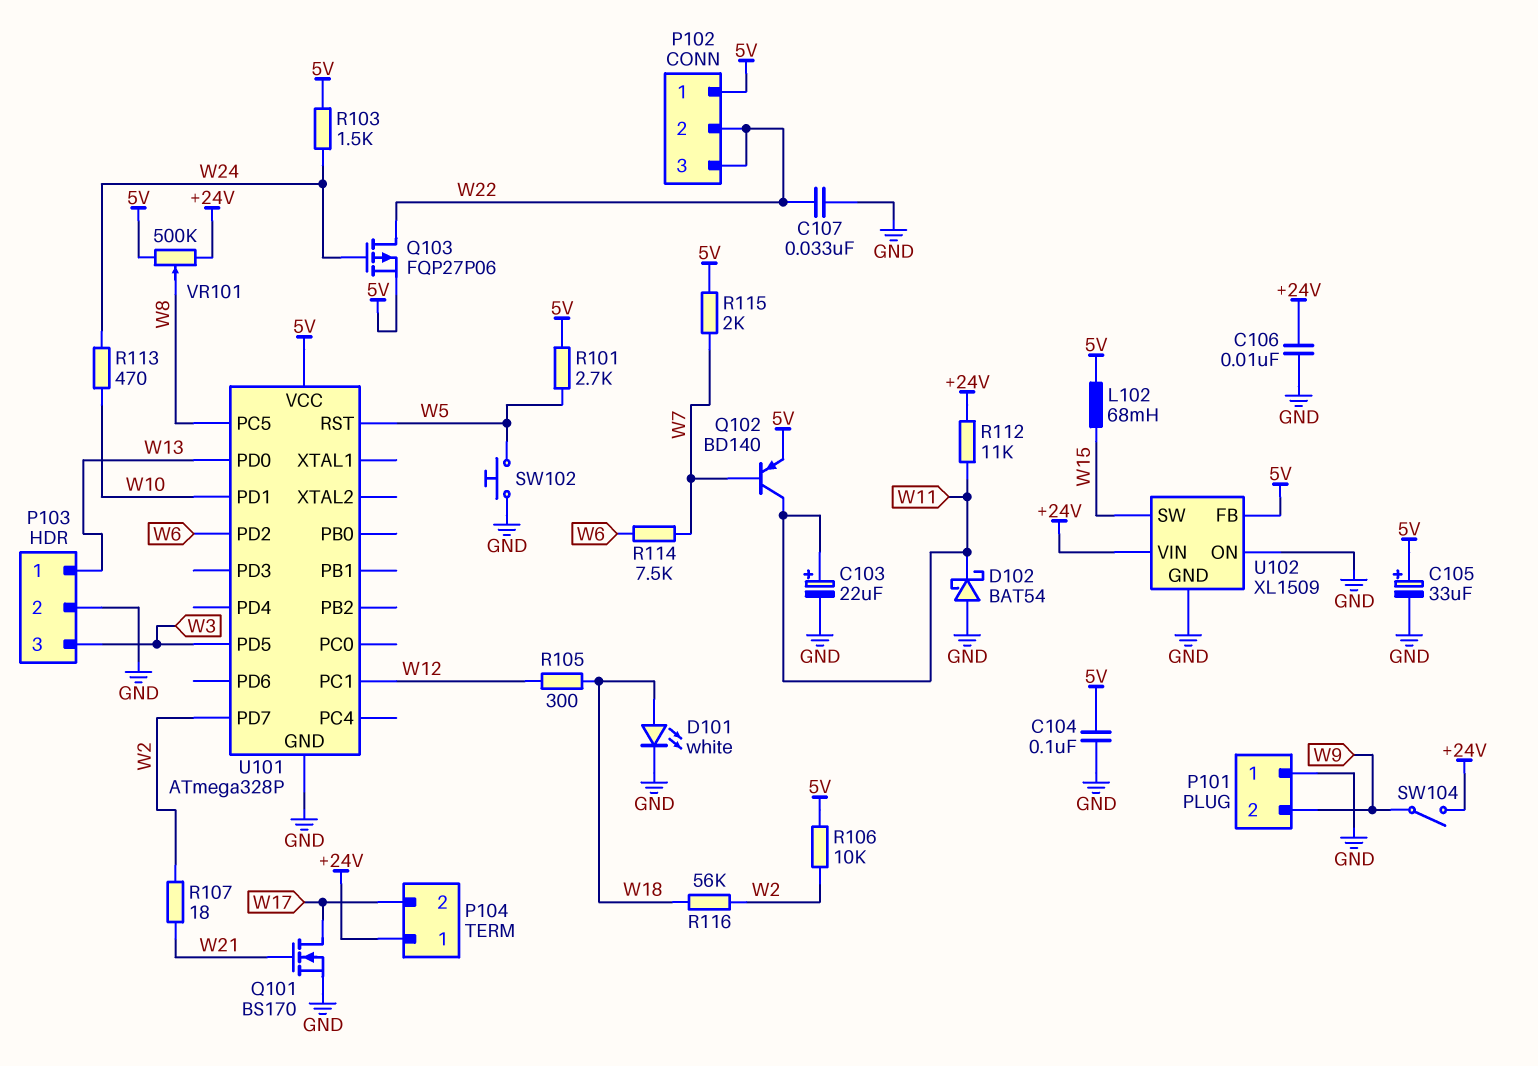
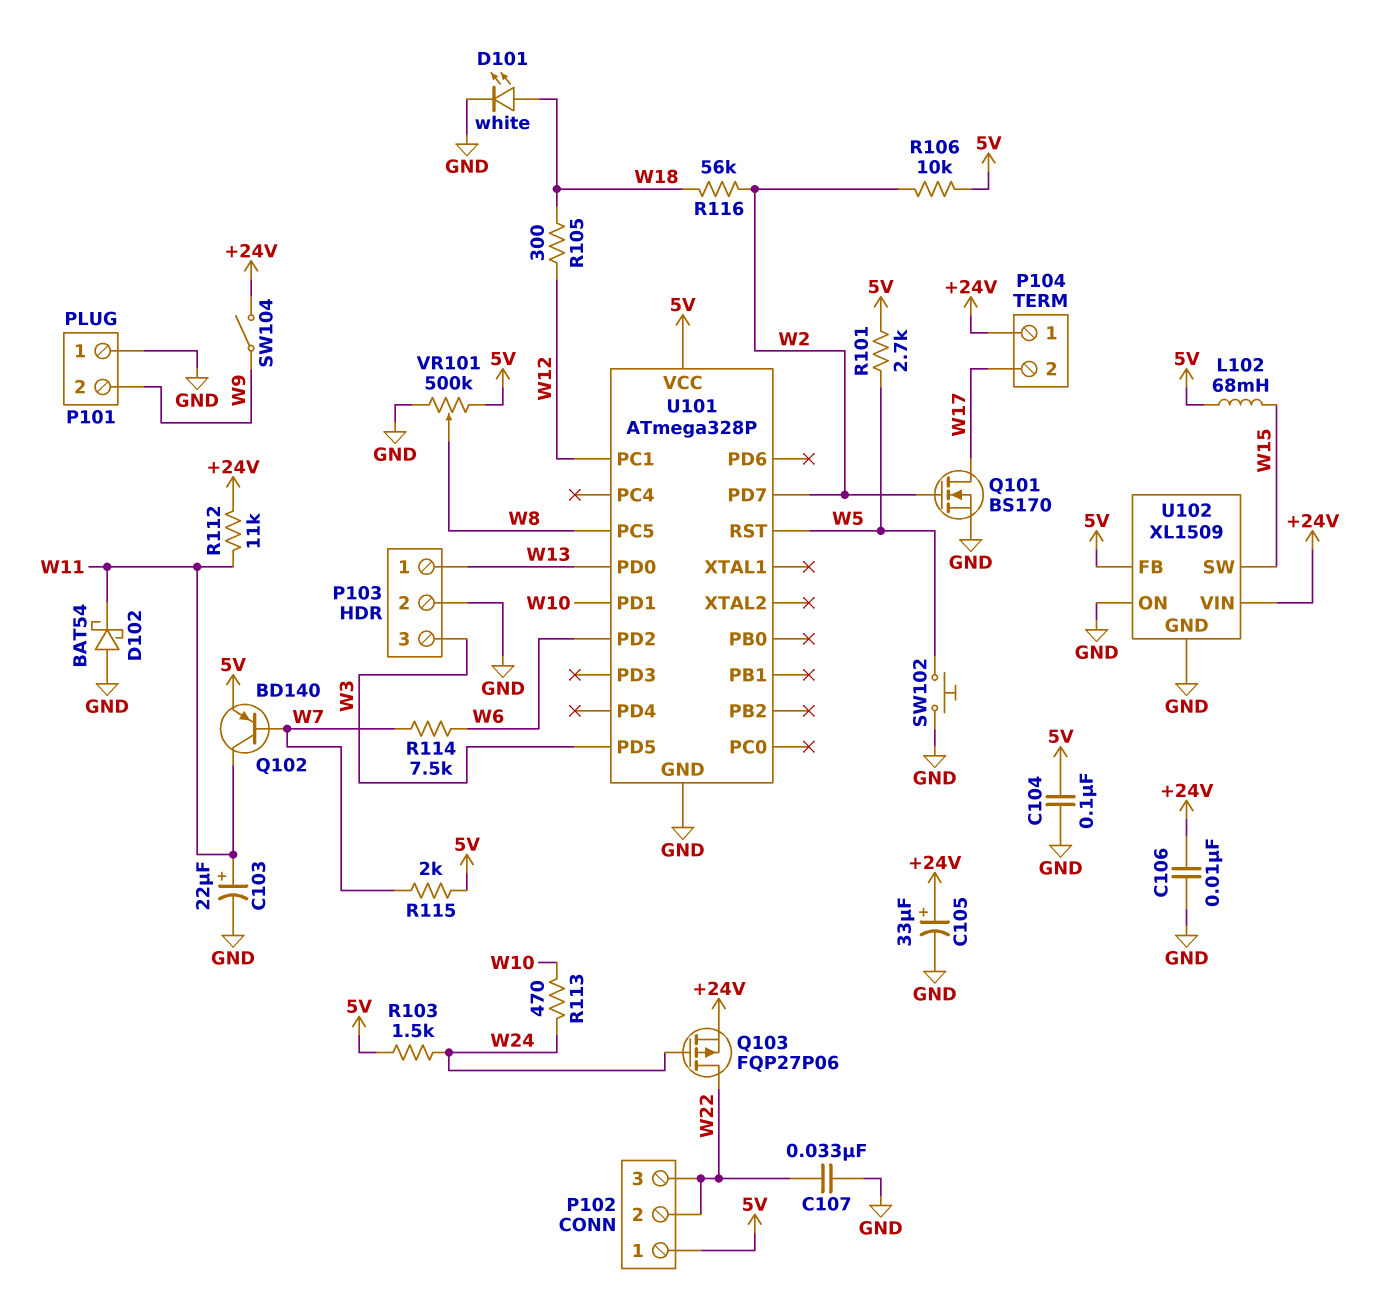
C105: 33uF (plus 5V, minus GND) -> 33uF (plus +24V, minus GND)
Q101: NMOS BS170 (G W21, D W17, S GND) -> NMOS BS170 (G W2, D W17, S GND)
Q103: PMOS FQP27P06 (G W24, D W22, S 5V) -> PMOS FQP27P06 (G W24, D W22, S +24V)
R107: 18 (W2, W21) -> none
VR101: 500k (+24V, 5V, wiper W8) -> 500k (5V, GND, wiper W8)

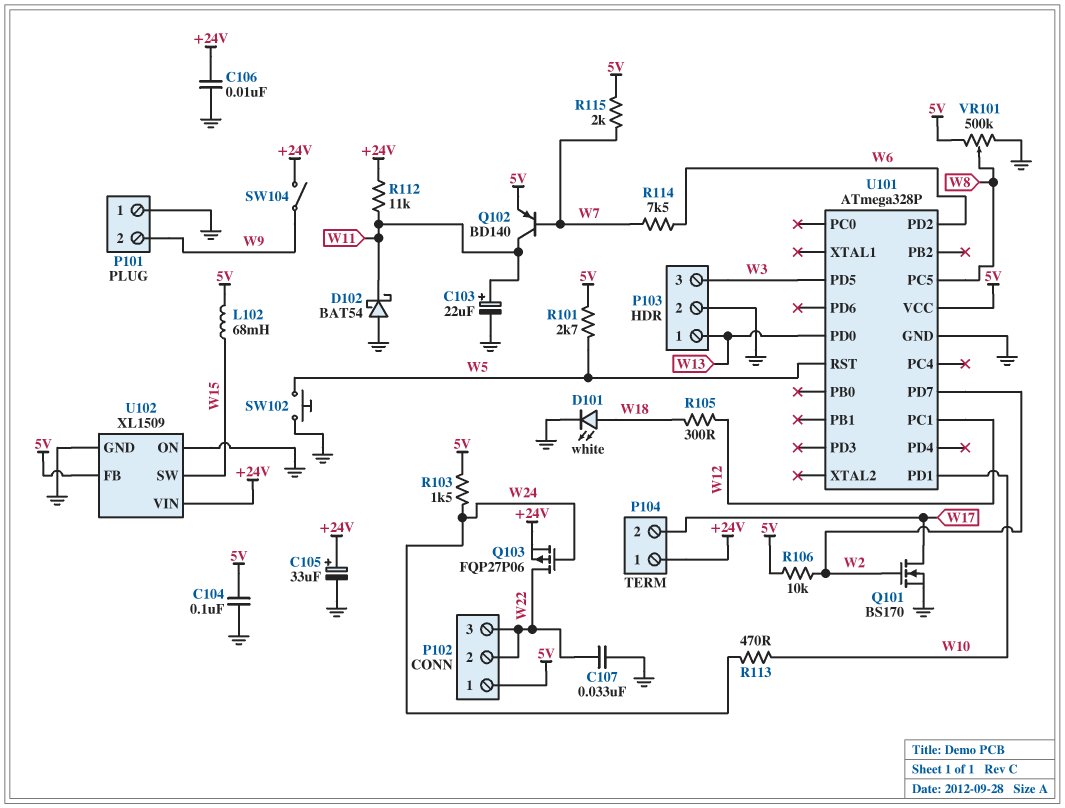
R116: 56k (W2, W18) -> none

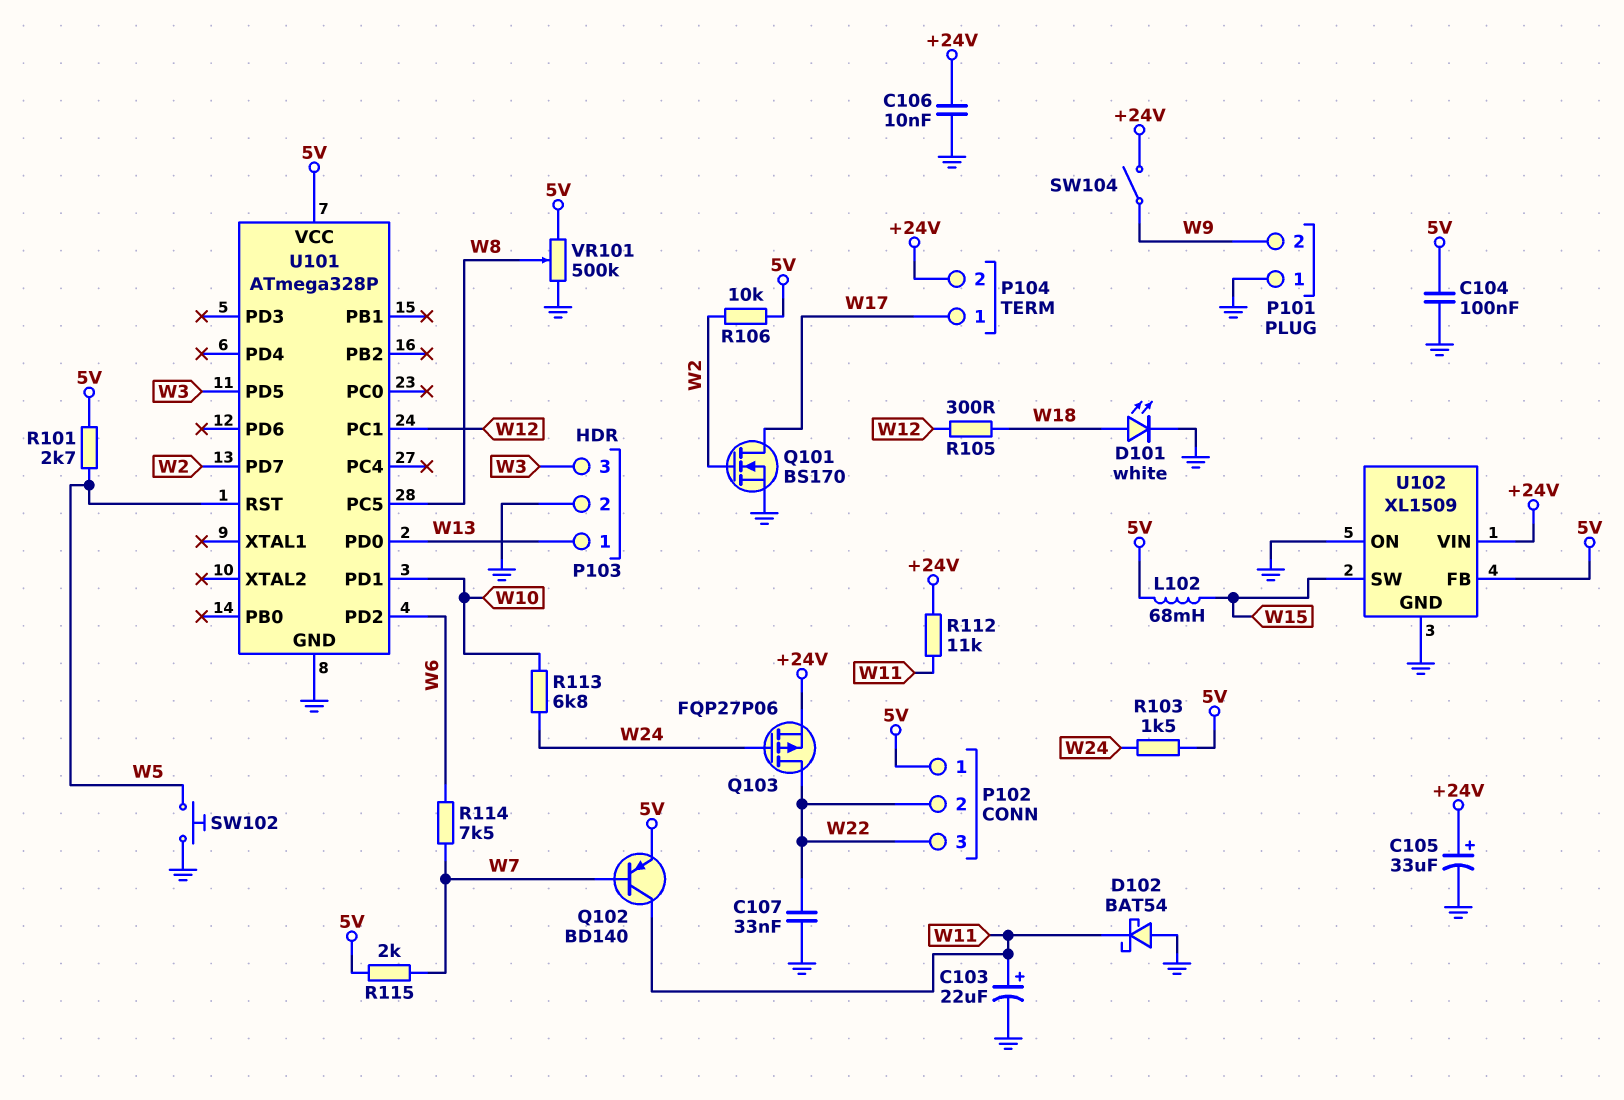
P104 pin 1: +24V -> W17
P104 pin 2: W17 -> +24V
R113: 470 (W10, W24) -> 6.8k (W10, W24)

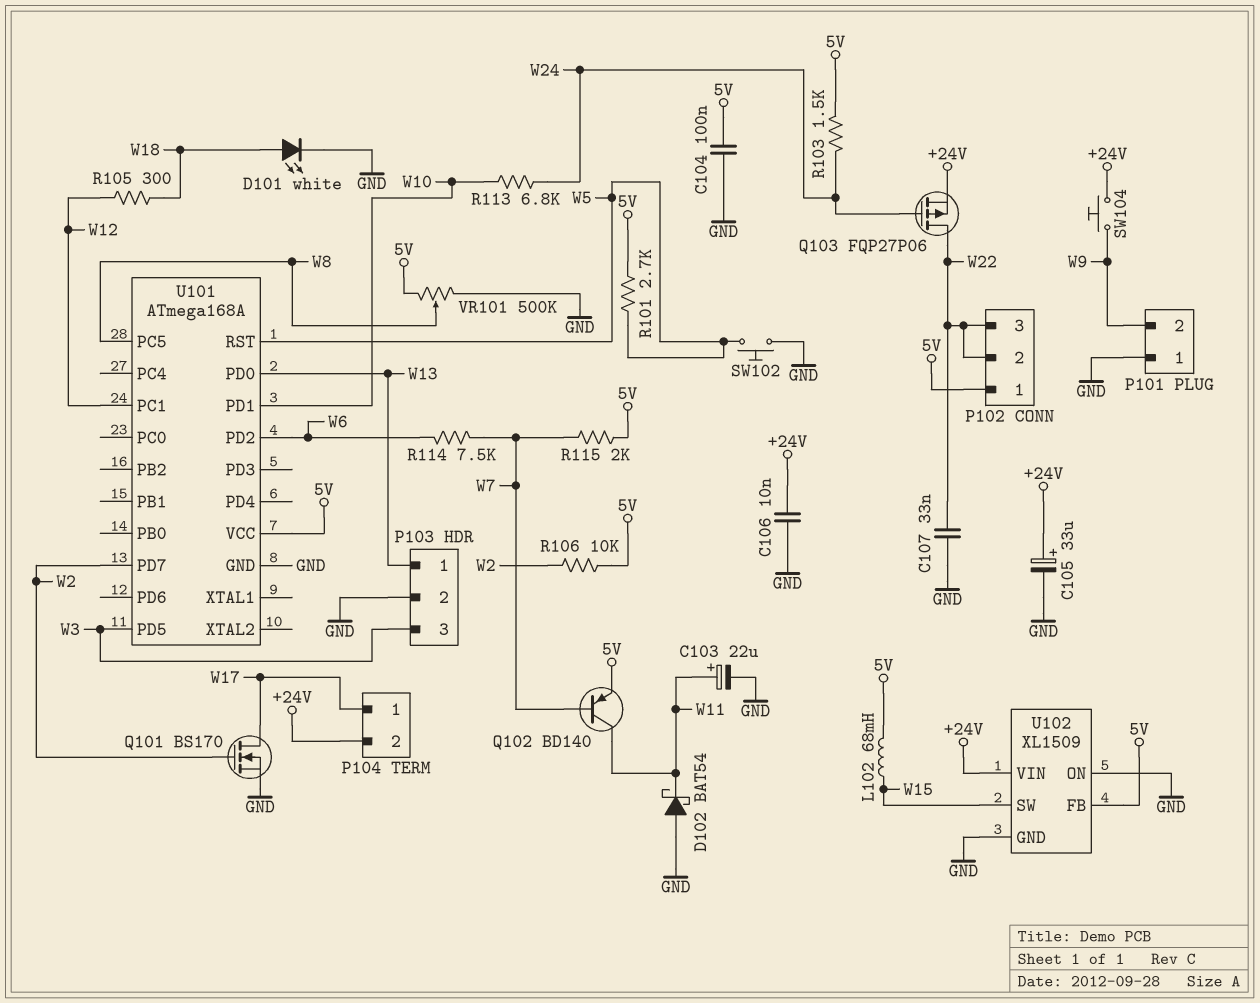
R112: 11k (+24V, W11) -> none
SW104: switch (+24V, W9) -> button (+24V, W9)
U101: ATmega328P -> ATmega168A

